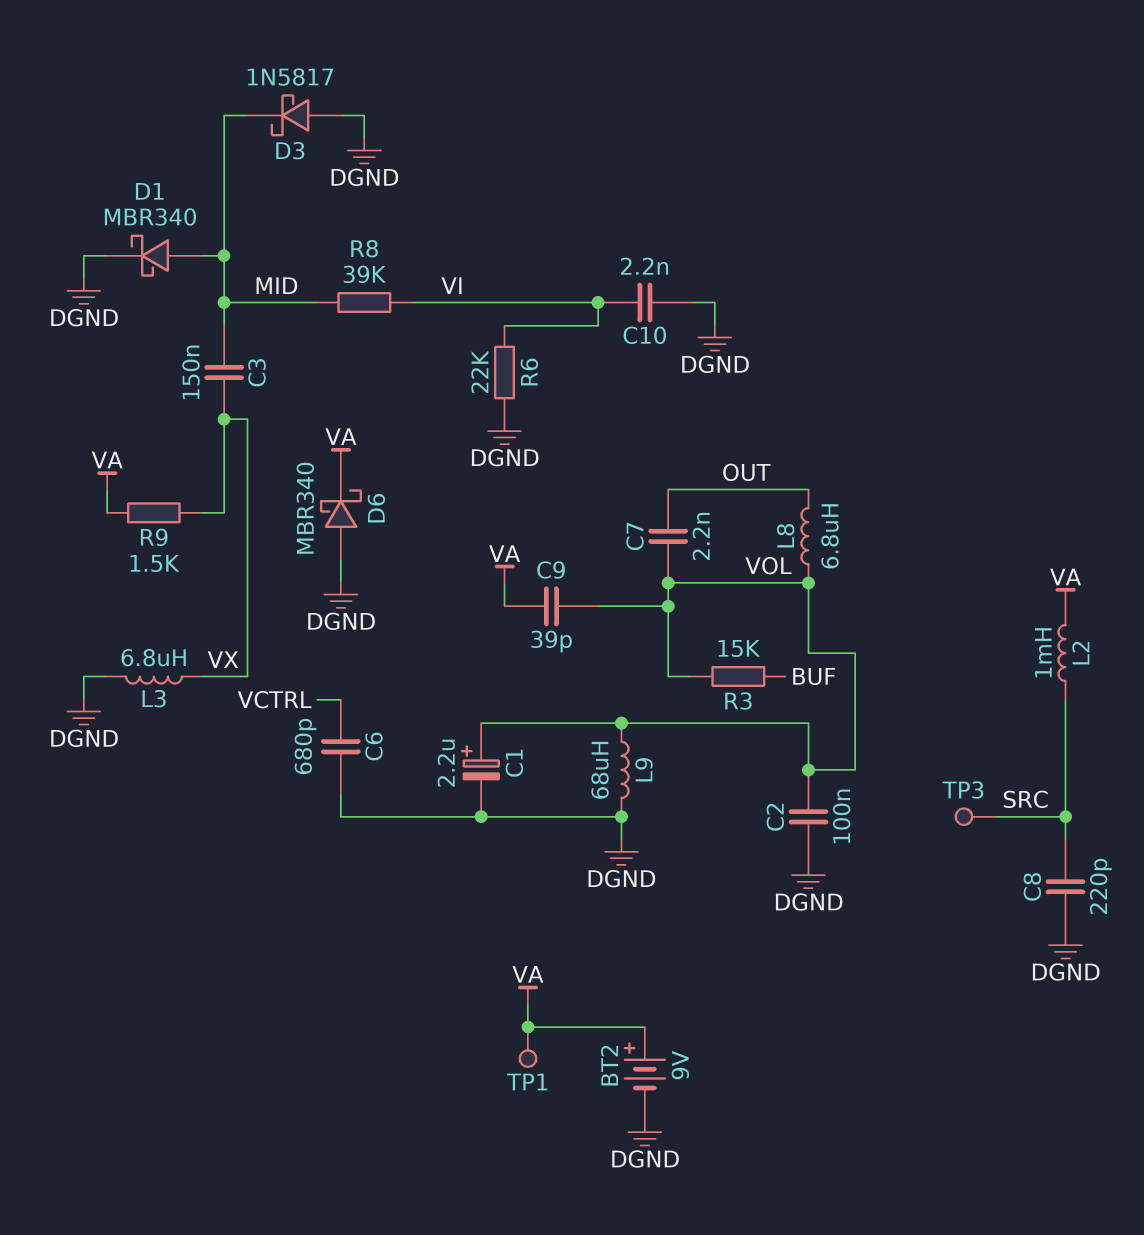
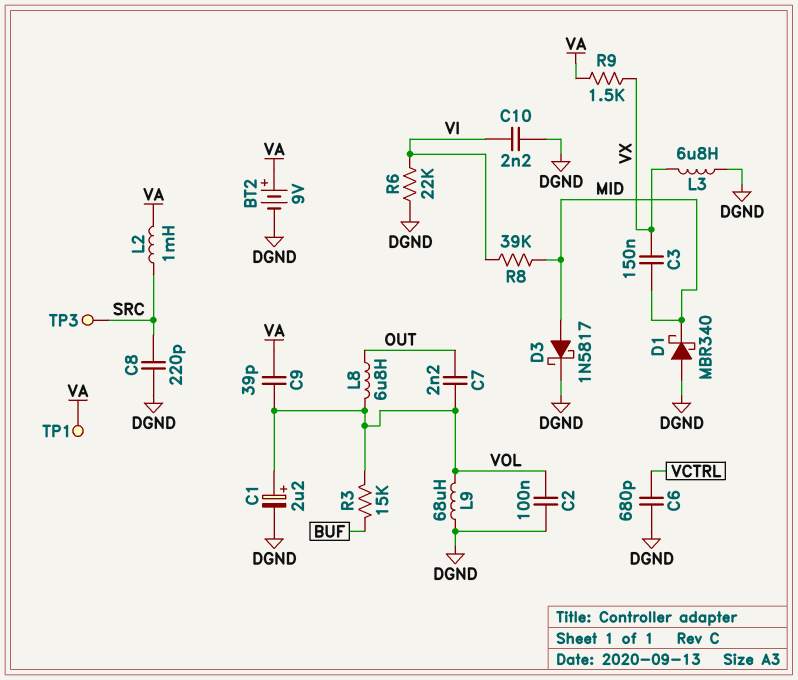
D1: schottky MBR340 (A MID, K DGND) -> schottky MBR340 (A DGND, K MID)
D3: schottky 1N5817 (A DGND, K MID) -> schottky 1N5817 (A MID, K DGND)
D6: schottky MBR340 (A DGND, K VA) -> none

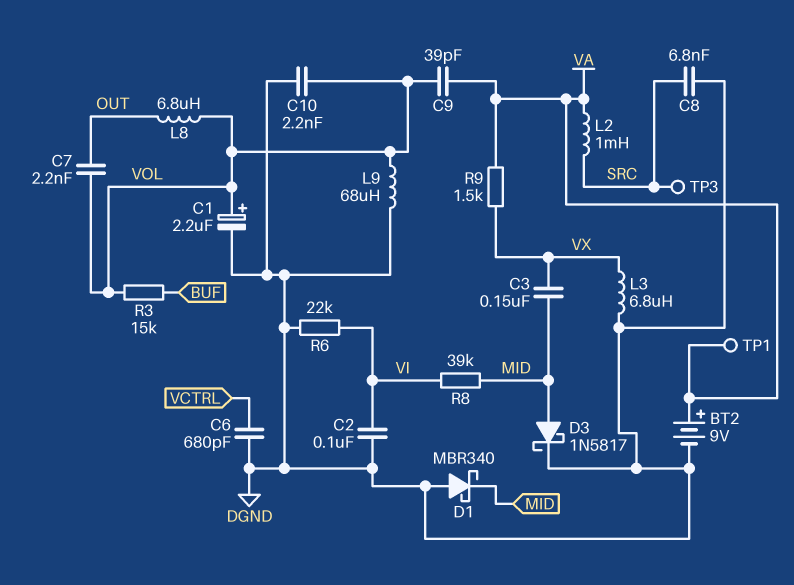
C2: 100nF (DGND, VOL) -> 100nF (DGND, VI)
C8: 220pF (DGND, SRC) -> 6.8nF (DGND, SRC)
C10: 2.2nF (DGND, VI) -> 2.2nF (DGND, VOL)

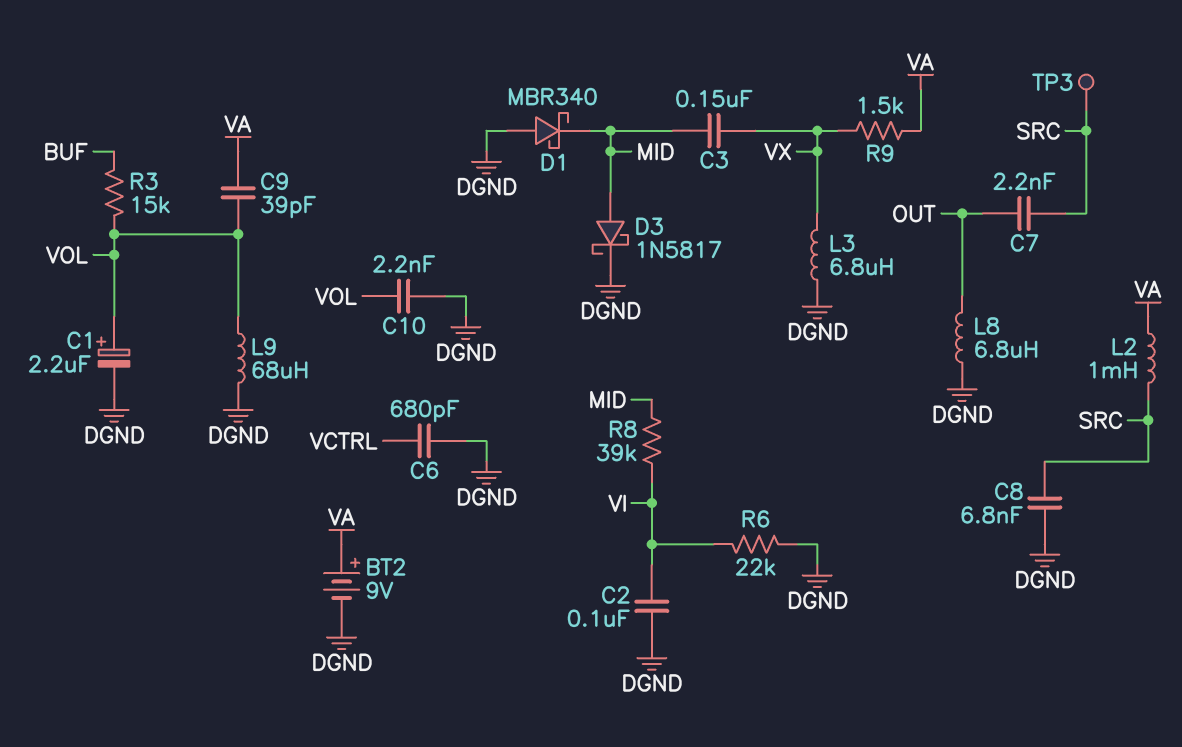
C7: 2.2nF (OUT, VOL) -> 2.2nF (OUT, SRC)
L8: 6.8uH (OUT, VOL) -> 6.8uH (DGND, OUT)
TP1: test point (VA) -> none

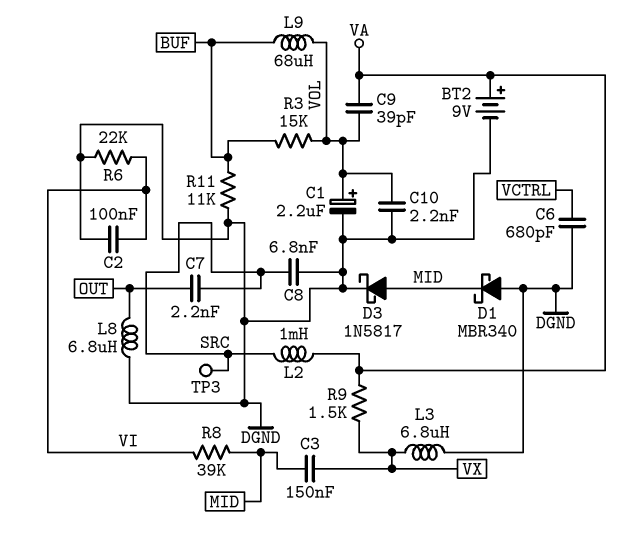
L9: 68uH (DGND, VOL) -> 68uH (BUF, VOL)
R11: none -> 11k (BUF, DGND)

